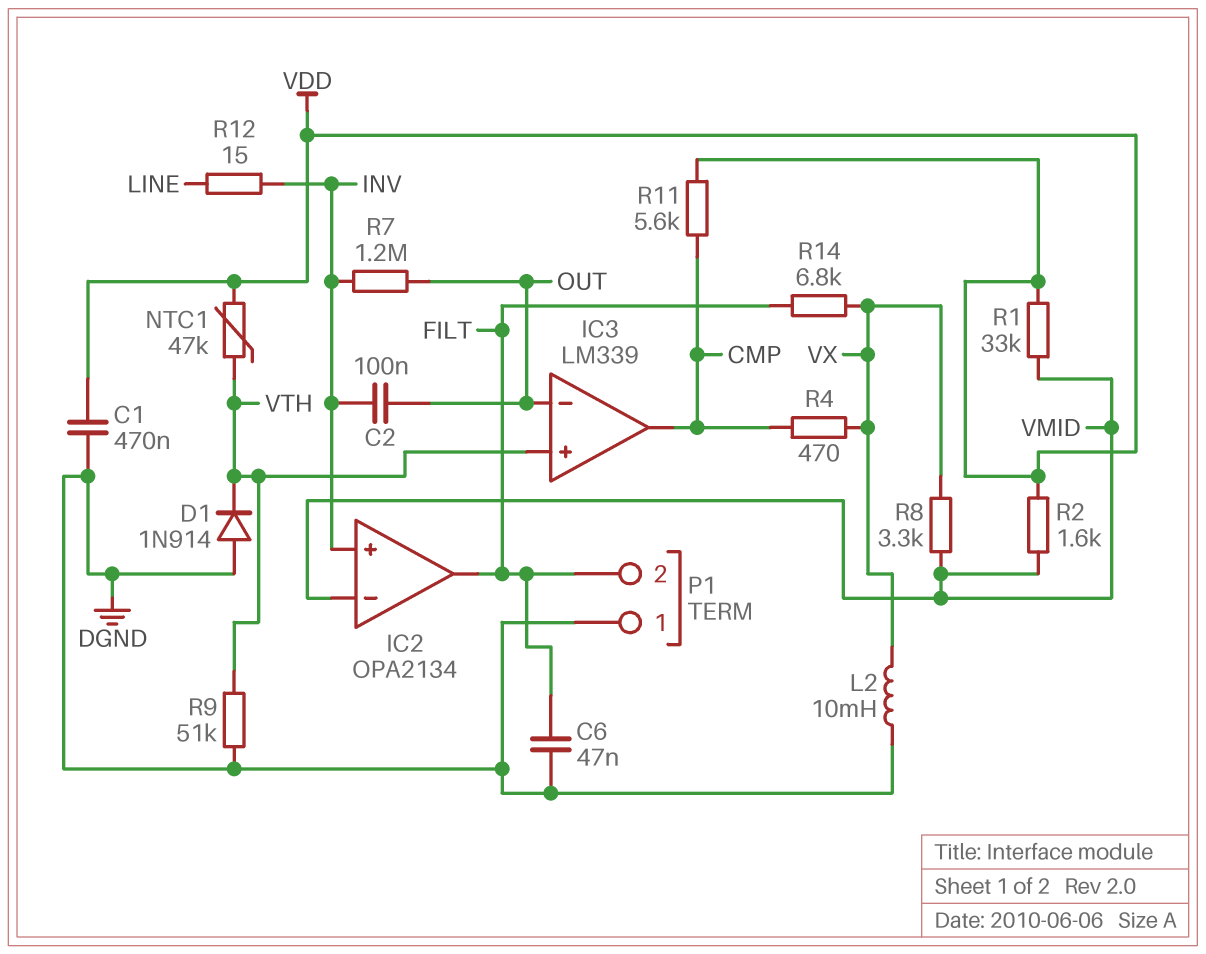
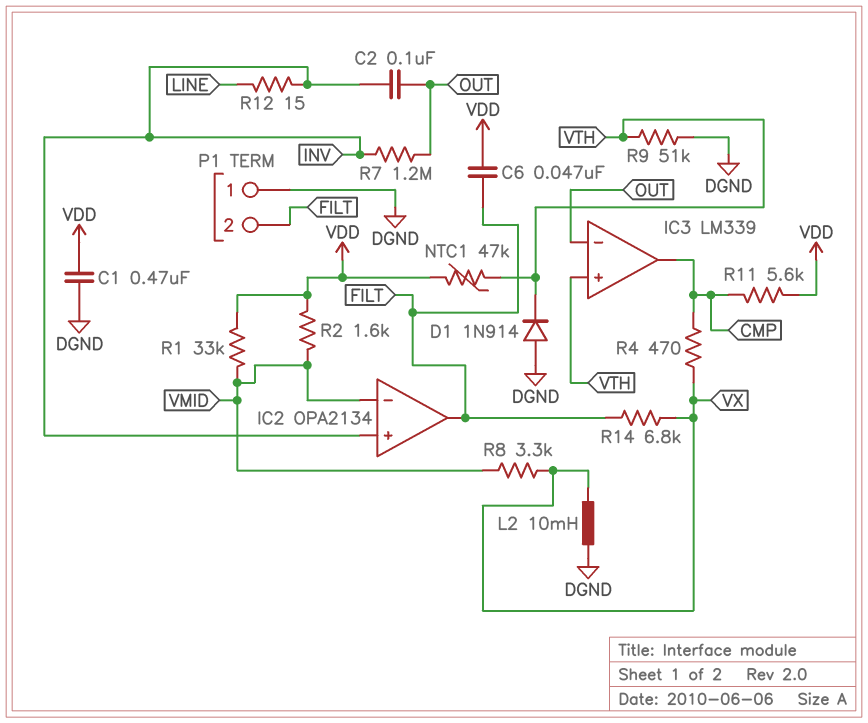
C6: 47nF (DGND, FILT) -> 47nF (FILT, VDD)

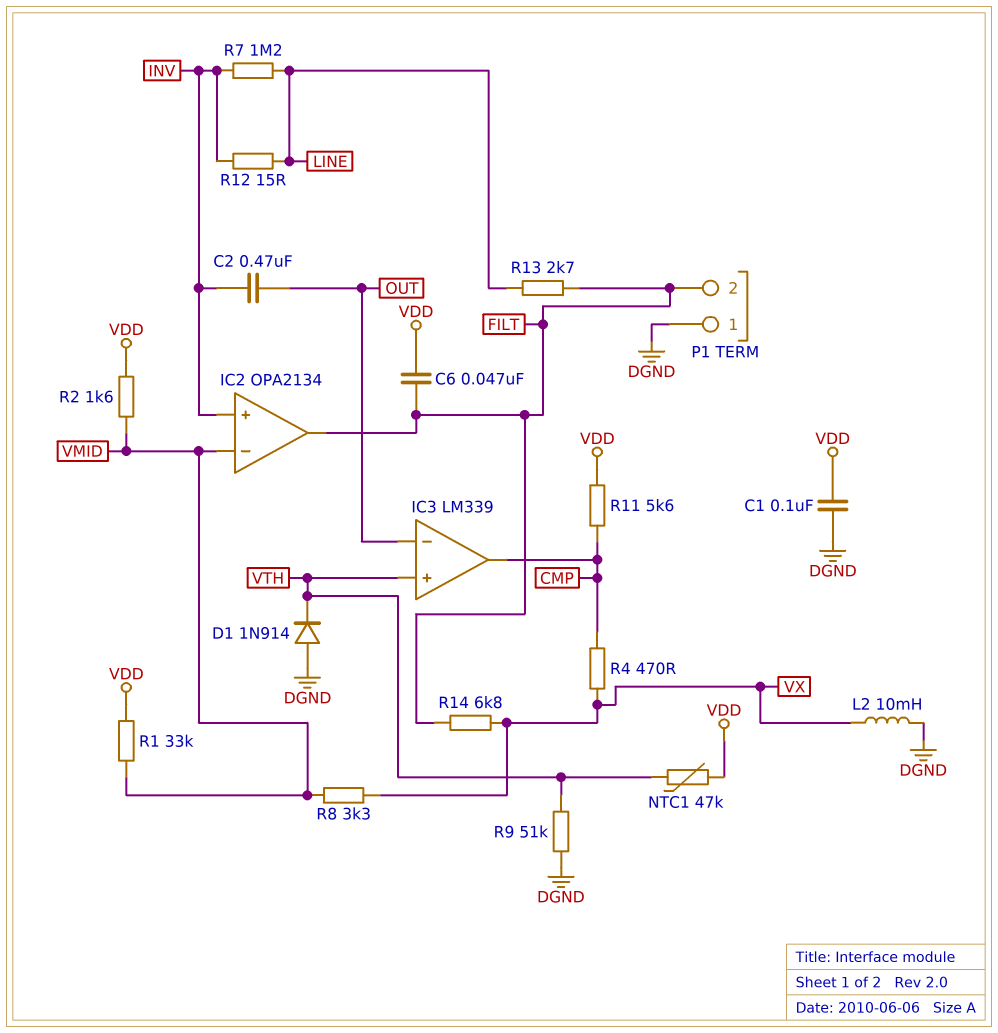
C1: 470nF (DGND, VDD) -> 100nF (DGND, VDD)
C2: 100nF (INV, OUT) -> 470nF (INV, OUT)
R7: 1.2M (INV, OUT) -> 1.2M (INV, LINE)
R13: none -> 2.7k (FILT, LINE)

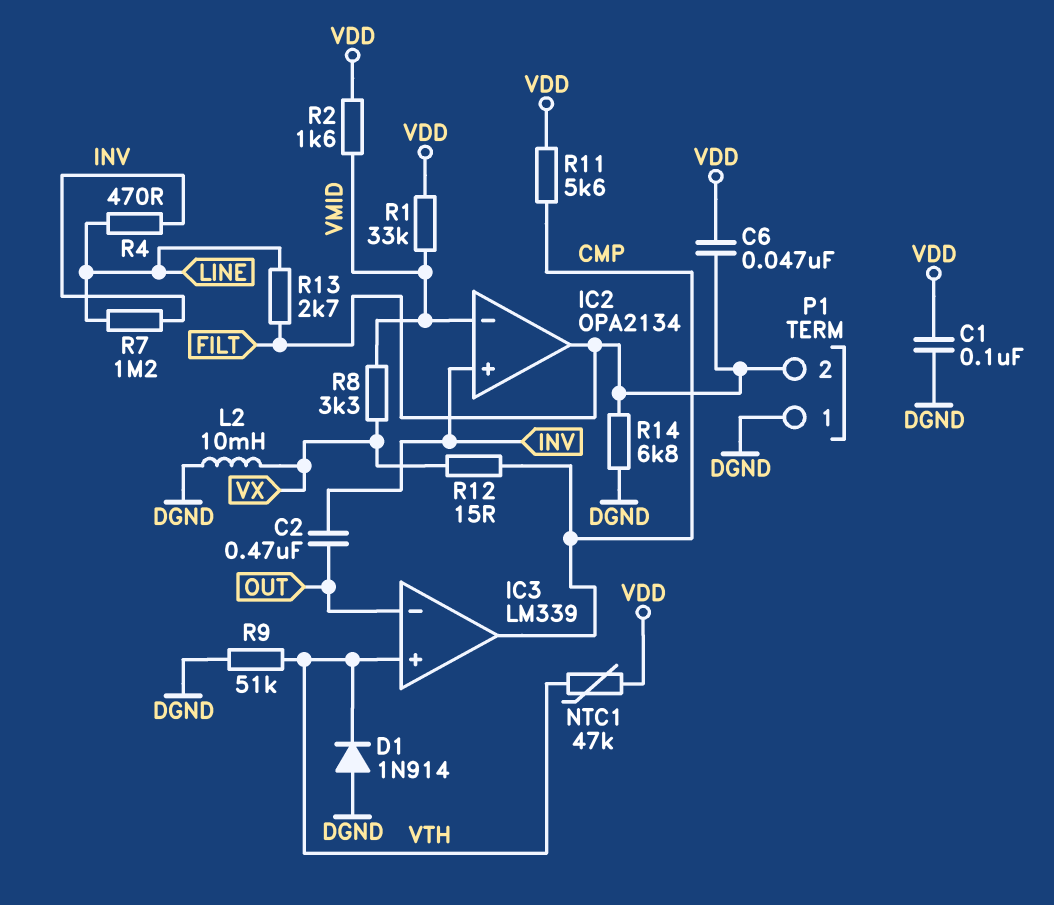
R4: 470 (CMP, VX) -> 470 (INV, LINE)
R12: 15 (INV, LINE) -> 15 (CMP, VX)
R14: 6.8k (FILT, VX) -> 6.8k (DGND, FILT)

